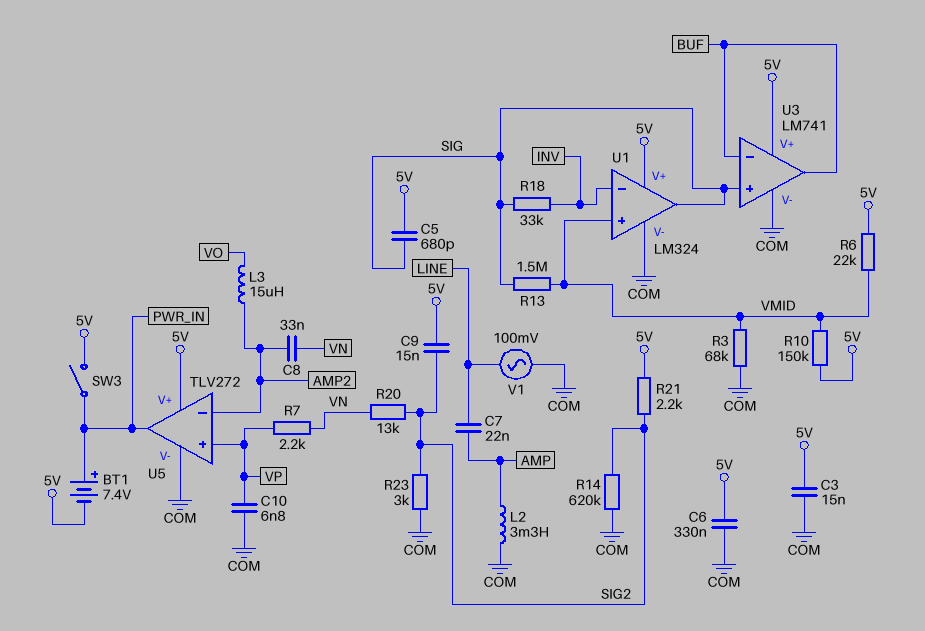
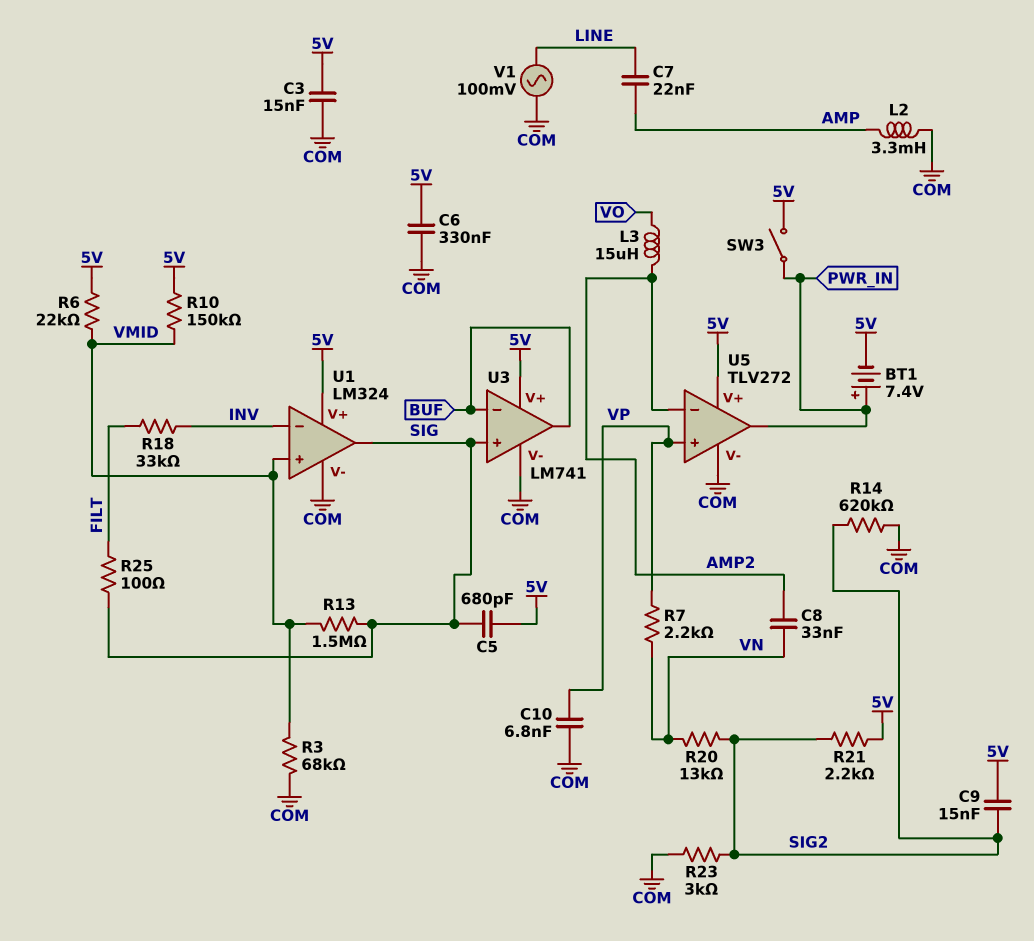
R18: 33k (INV, SIG) -> 33k (FILT, INV)
R25: none -> 100 (FILT, SIG)

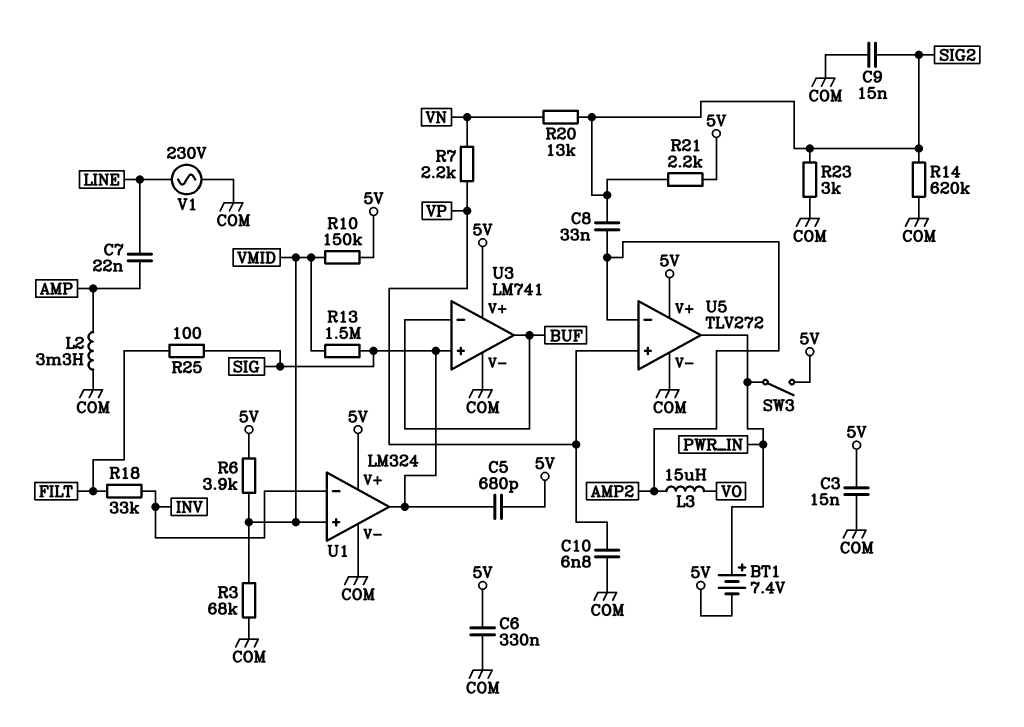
C8: 33nF (AMP2, VN) -> 33nF (AMP2, SIG2)
C9: 15nF (5V, SIG2) -> 15nF (COM, SIG2)
R6: 22k (5V, VMID) -> 3.9k (5V, VMID)
V1: AC 100mV (COM, LINE) -> AC 230V (COM, LINE)

